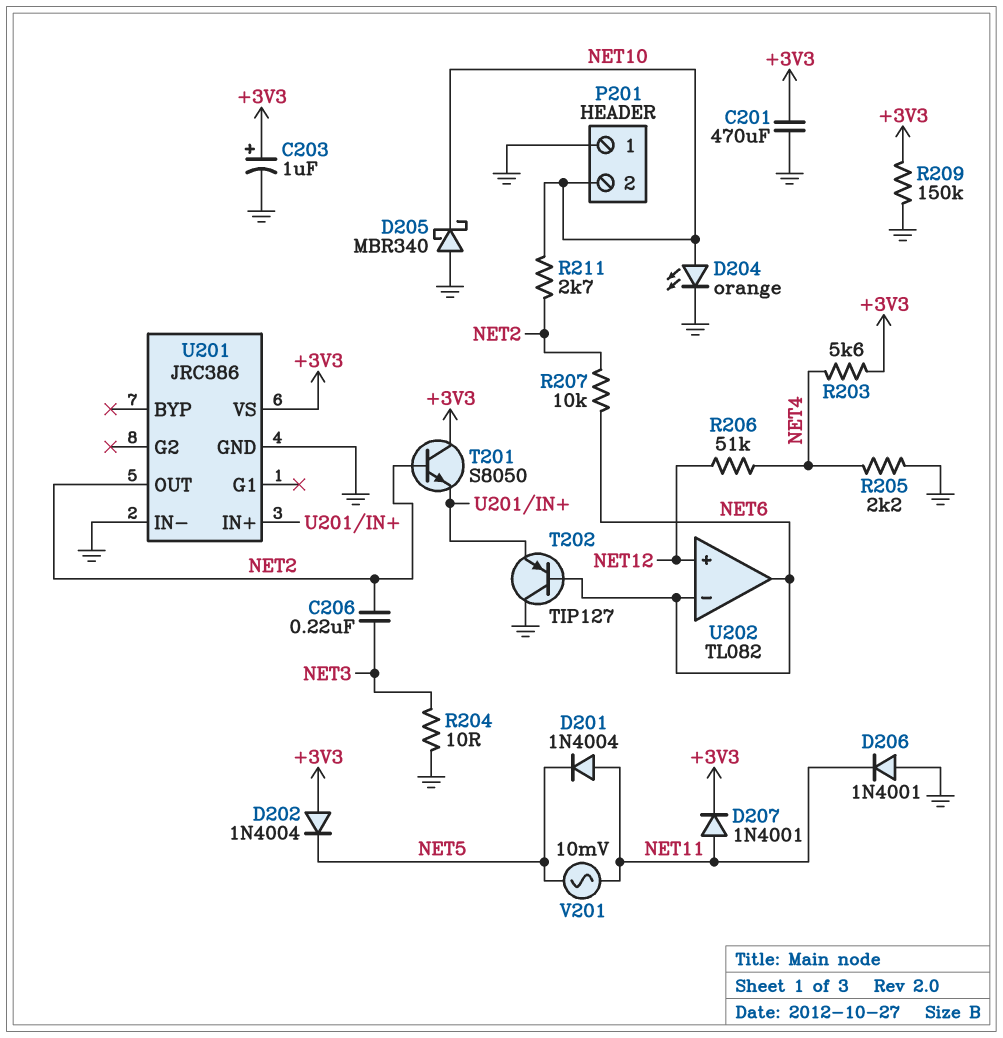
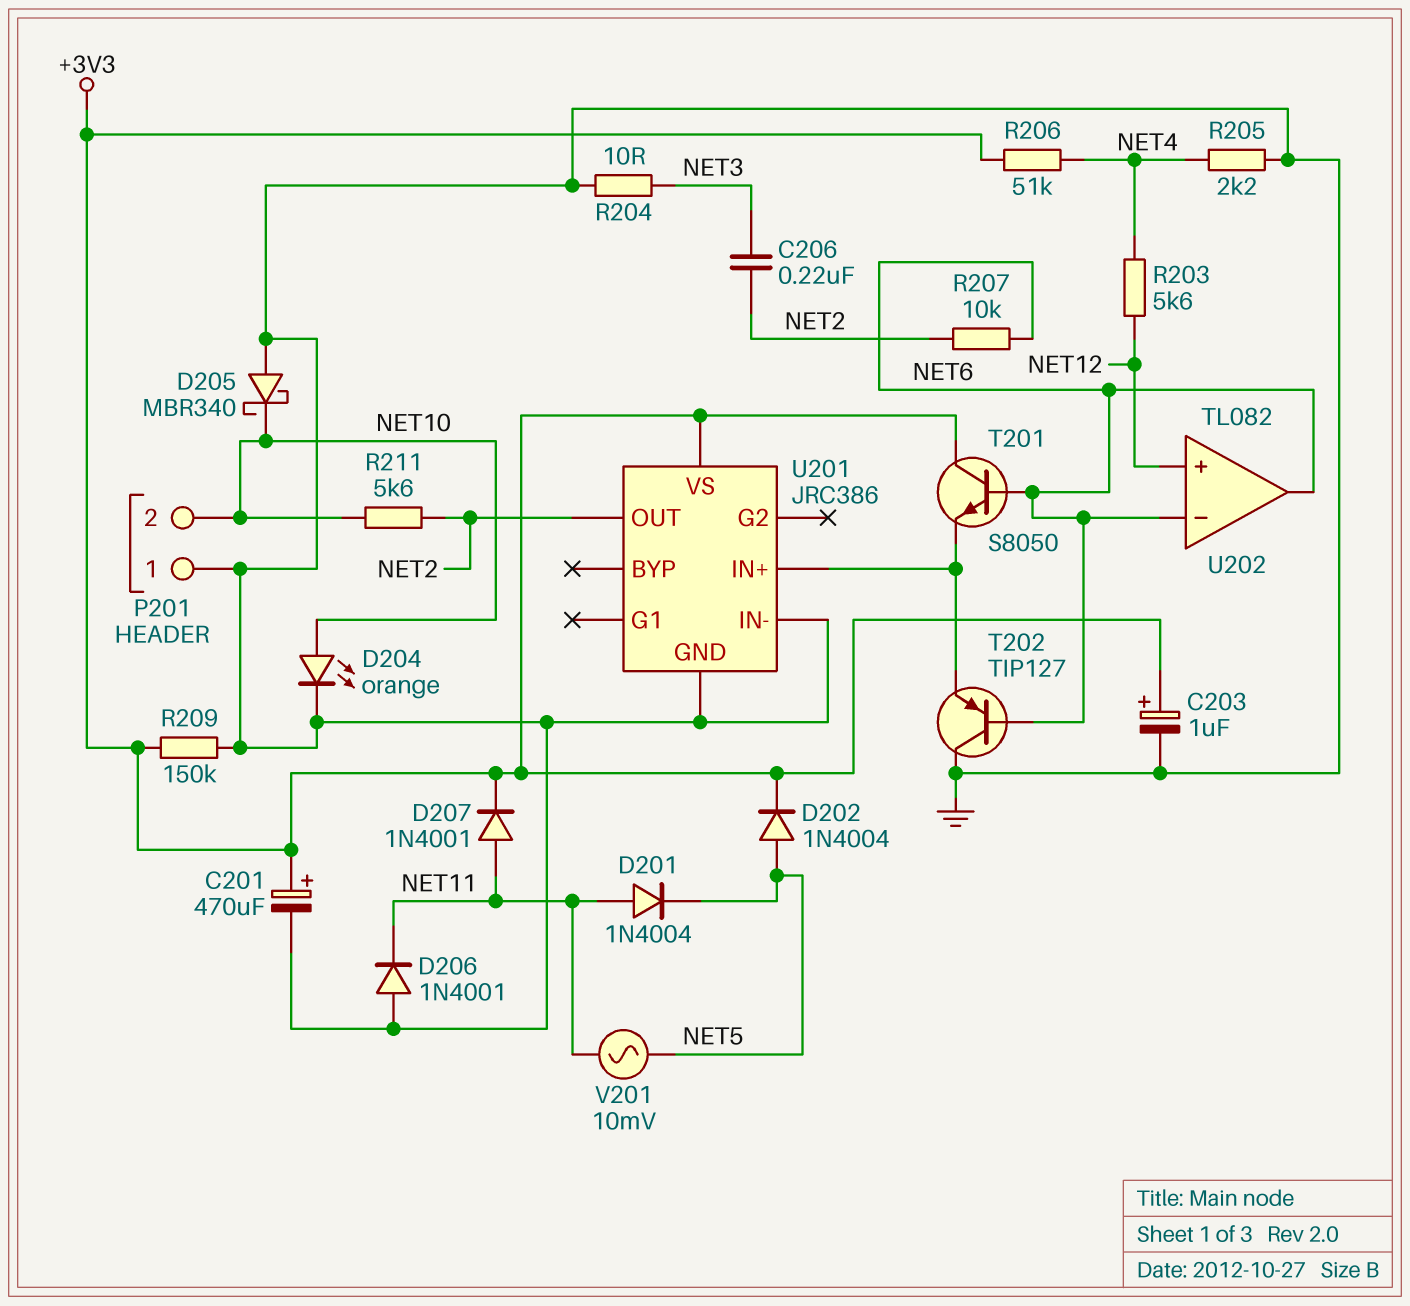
C201: 470uF (+3V3, GND) -> 470uF (plus +3V3, minus GND)
D202: diode 1N4004 (A +3V3, K NET5) -> diode 1N4004 (A NET5, K +3V3)
R203: 5.6k (+3V3, NET4) -> 5.6k (NET4, NET12)
R206: 51k (NET4, NET12) -> 51k (+3V3, NET4)
R211: 2.7k (NET2, NET10) -> 5.6k (NET2, NET10)
T201: NPN S8050 (B NET2, C +3V3, E U201/IN+) -> NPN S8050 (B NET6, C +3V3, E U201/IN+)

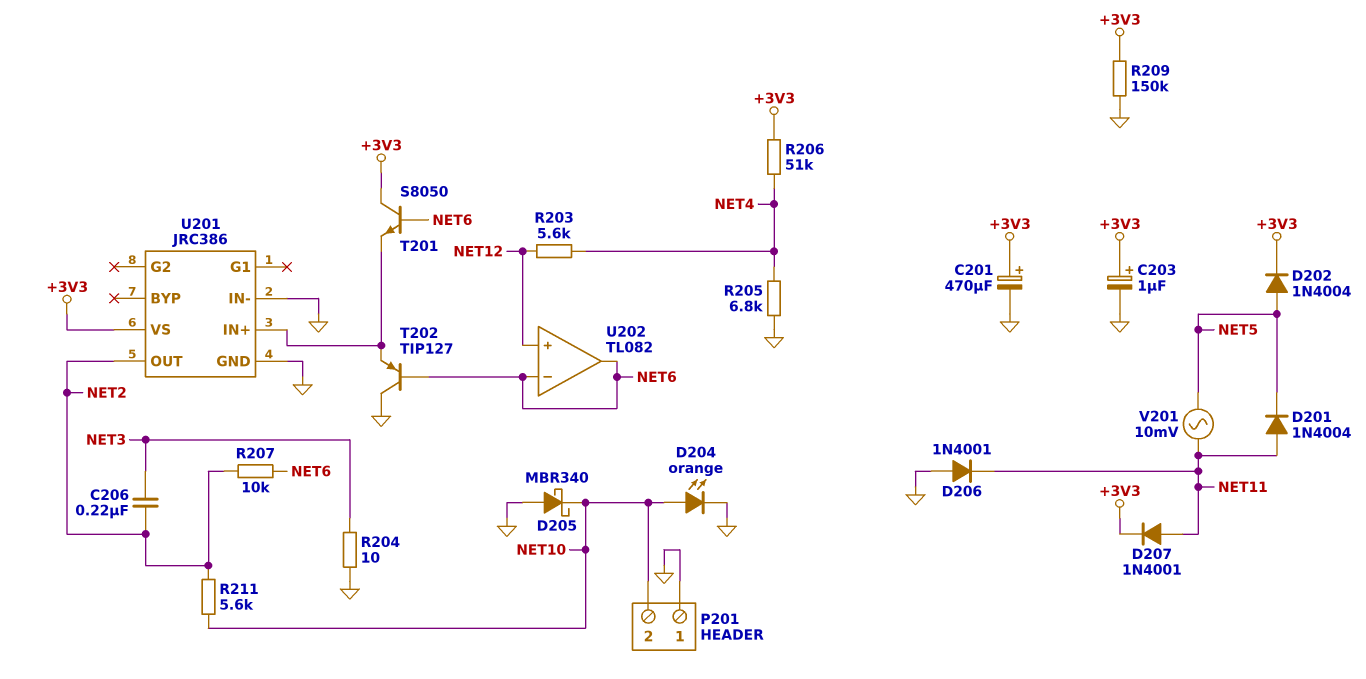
R205: 2.2k (GND, NET4) -> 6.8k (GND, NET4)

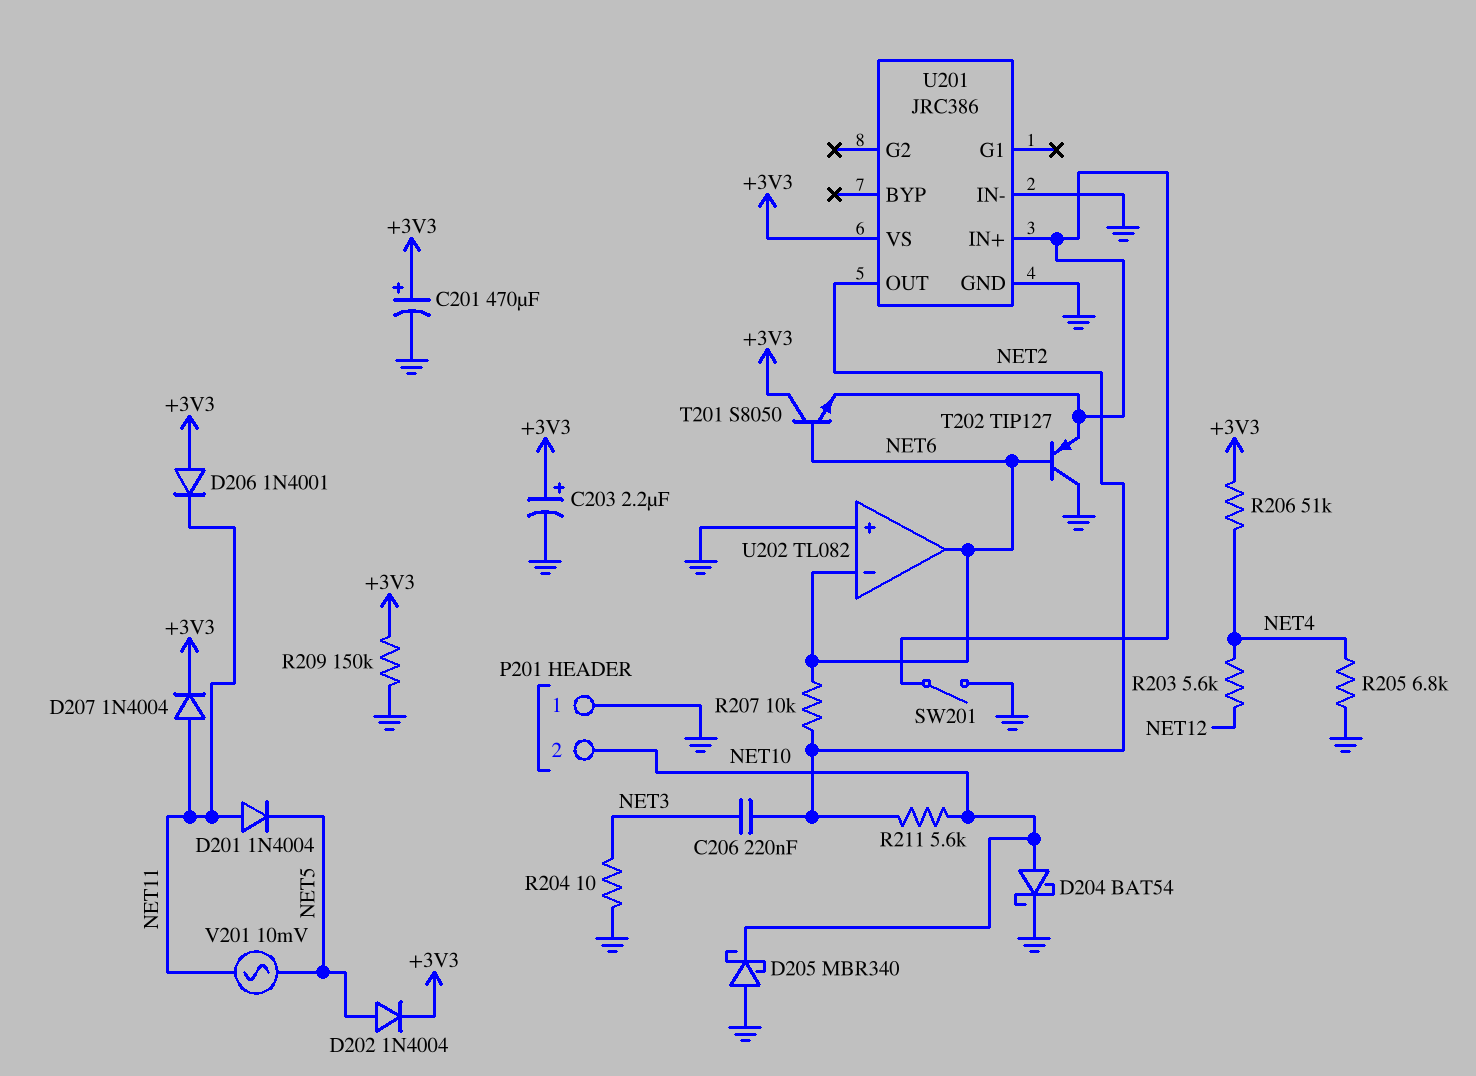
C203: 1uF (plus +3V3, minus GND) -> 2.2uF (plus +3V3, minus GND)
D204: LED orange (A NET10, K GND) -> schottky BAT54 (A NET10, K GND)
D206: diode 1N4001 (A GND, K NET11) -> diode 1N4001 (A +3V3, K NET11)
D207: diode 1N4001 (A NET11, K +3V3) -> diode 1N4004 (A NET11, K +3V3)
SW201: none -> switch (GND, U201/IN+)
U202 pin in+: NET12 -> GND

